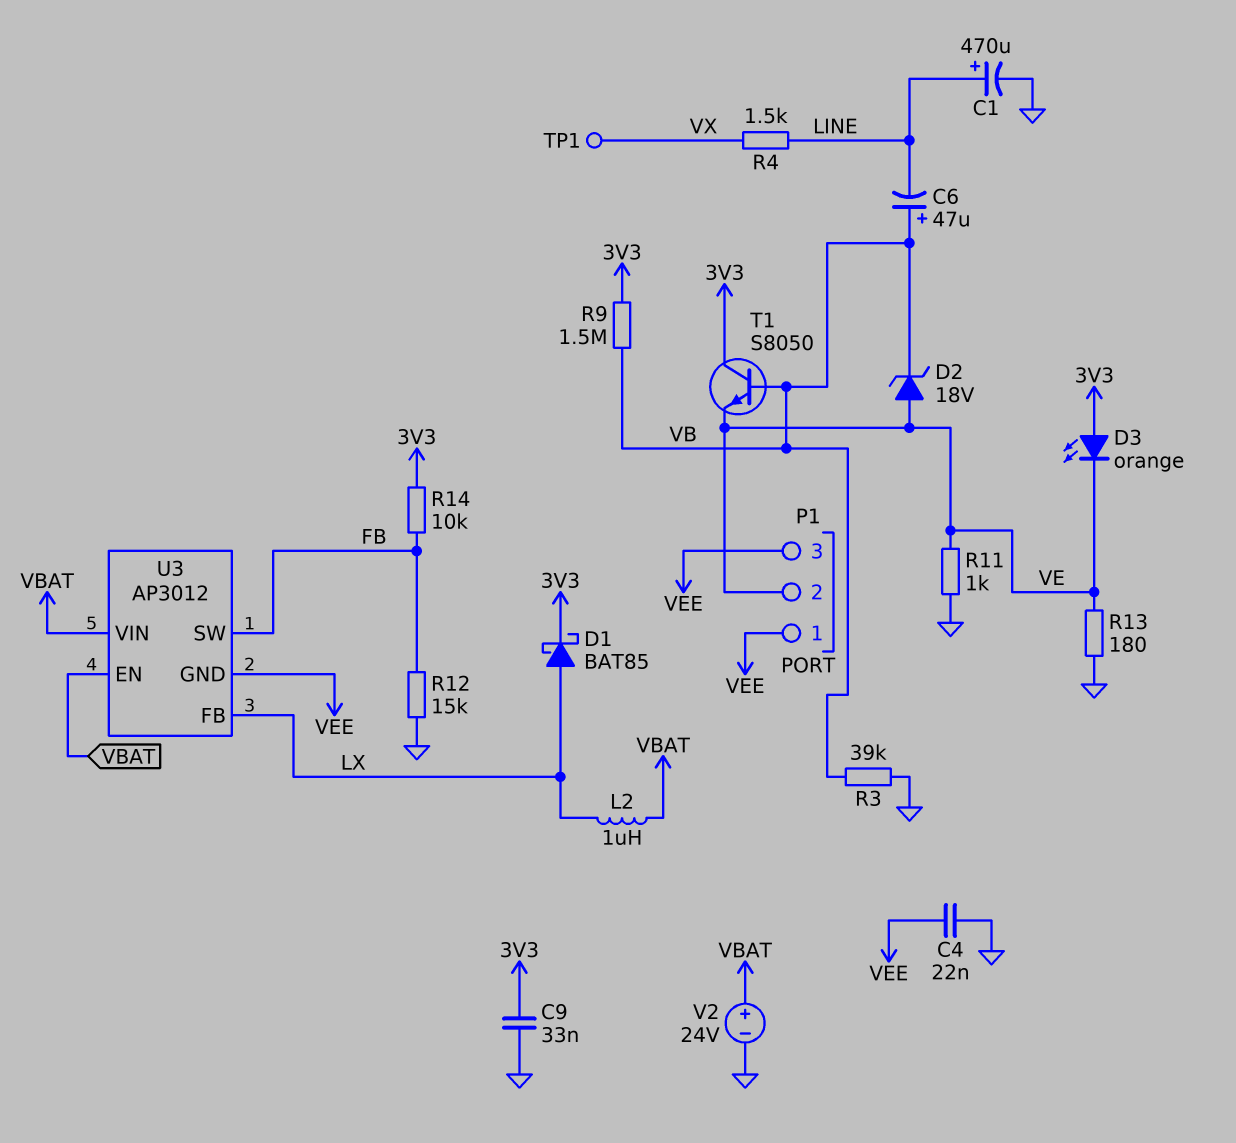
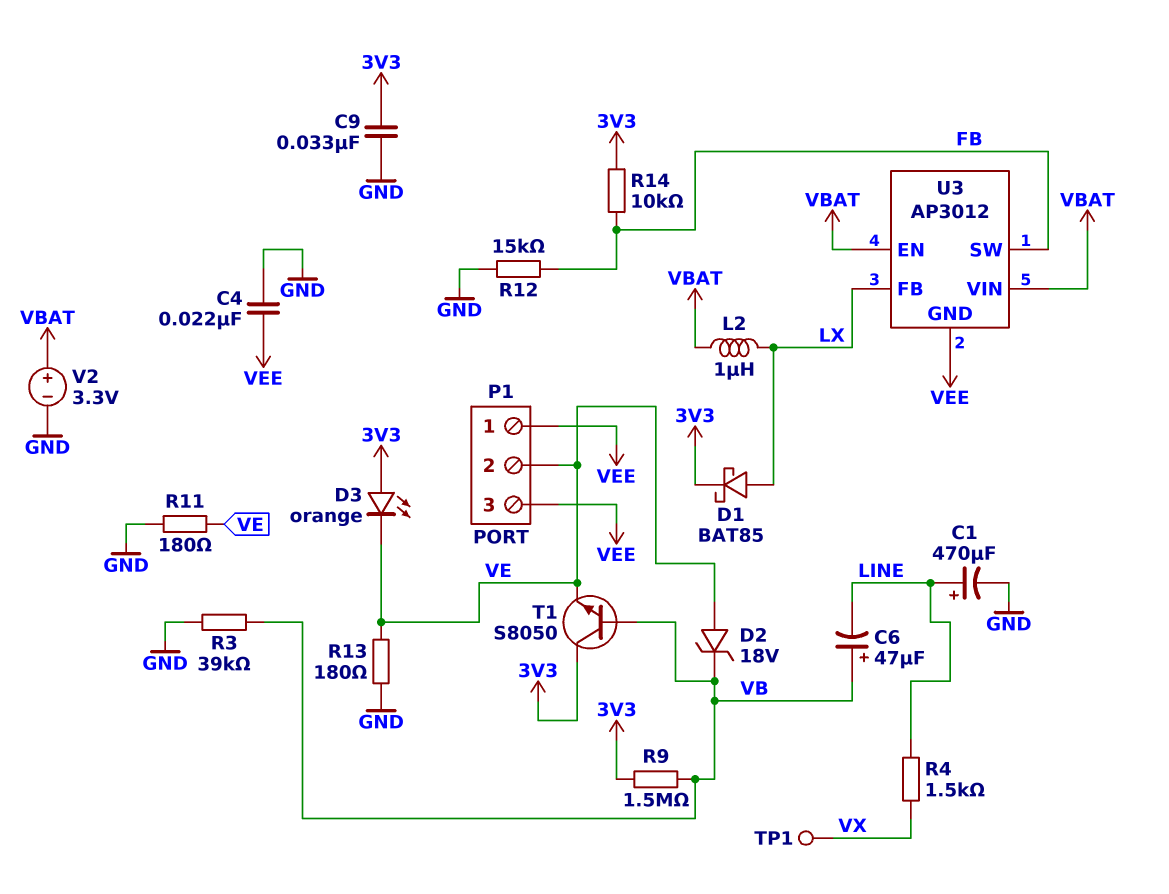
R11: 1k (GND, VE) -> 180 (GND, VE)
V2: 24V (plus VBAT, minus GND) -> 3.3V (plus VBAT, minus GND)

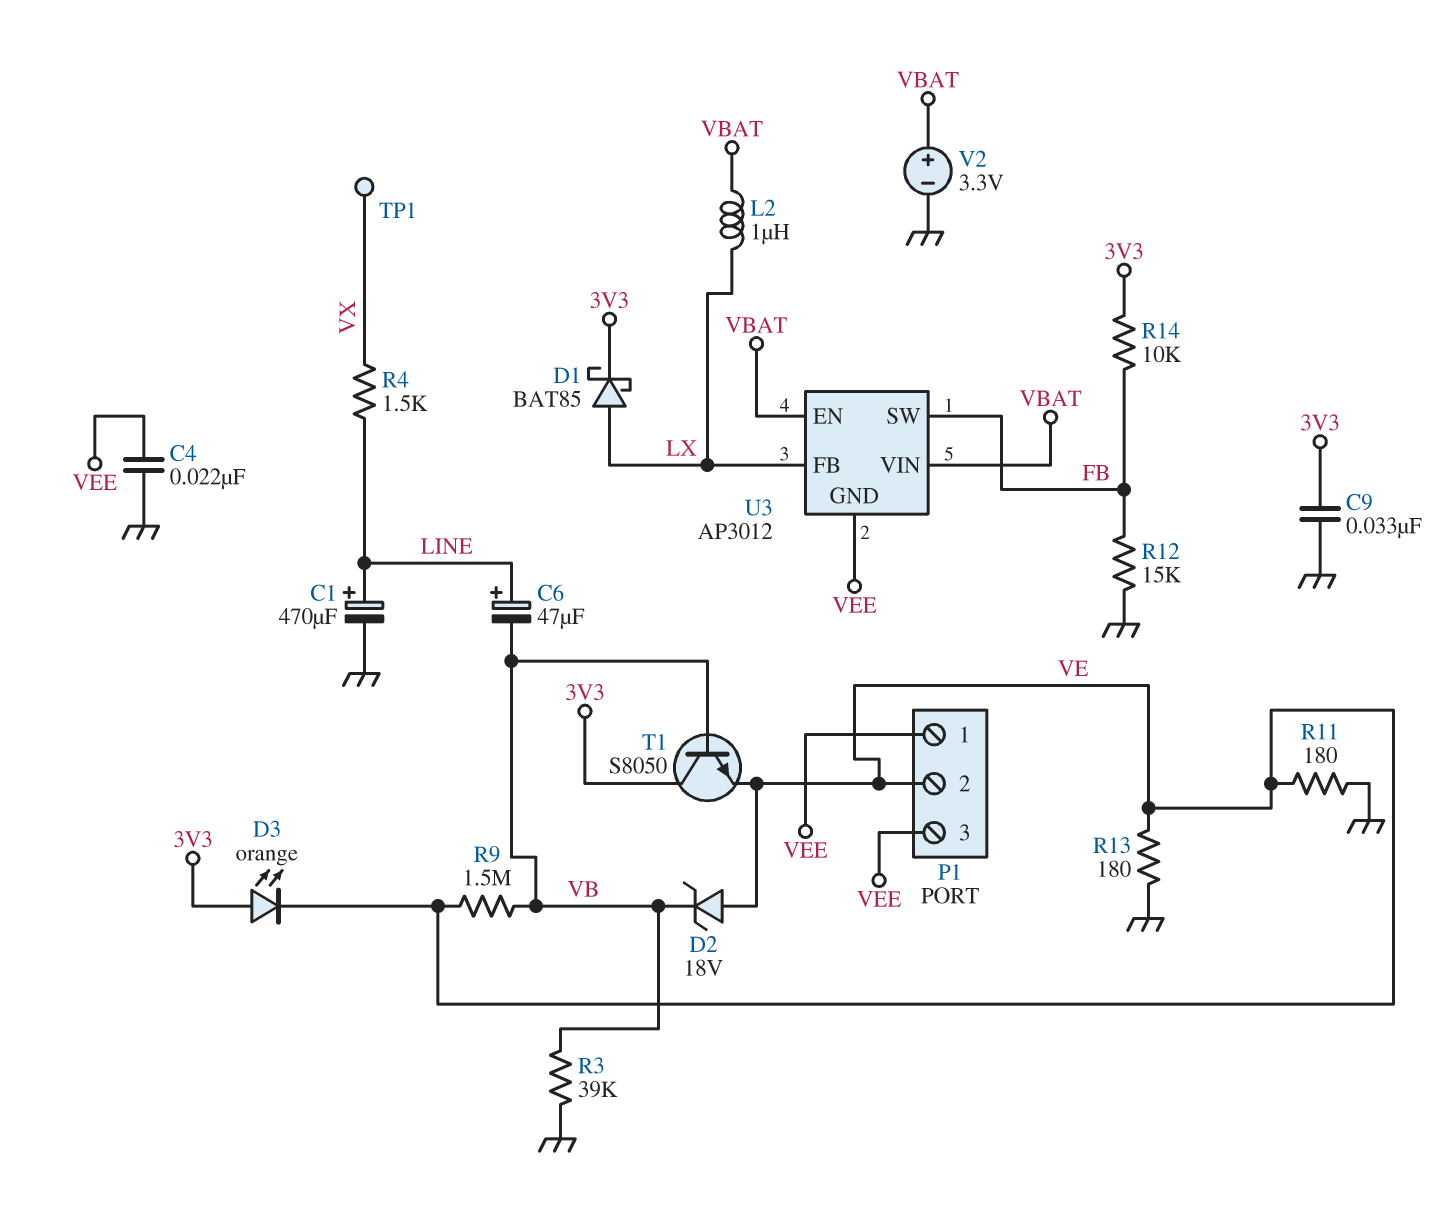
C6: 47uF (plus VB, minus LINE) -> 47uF (plus LINE, minus VB)
R9: 1.5M (3V3, VB) -> 1.5M (VB, VE)

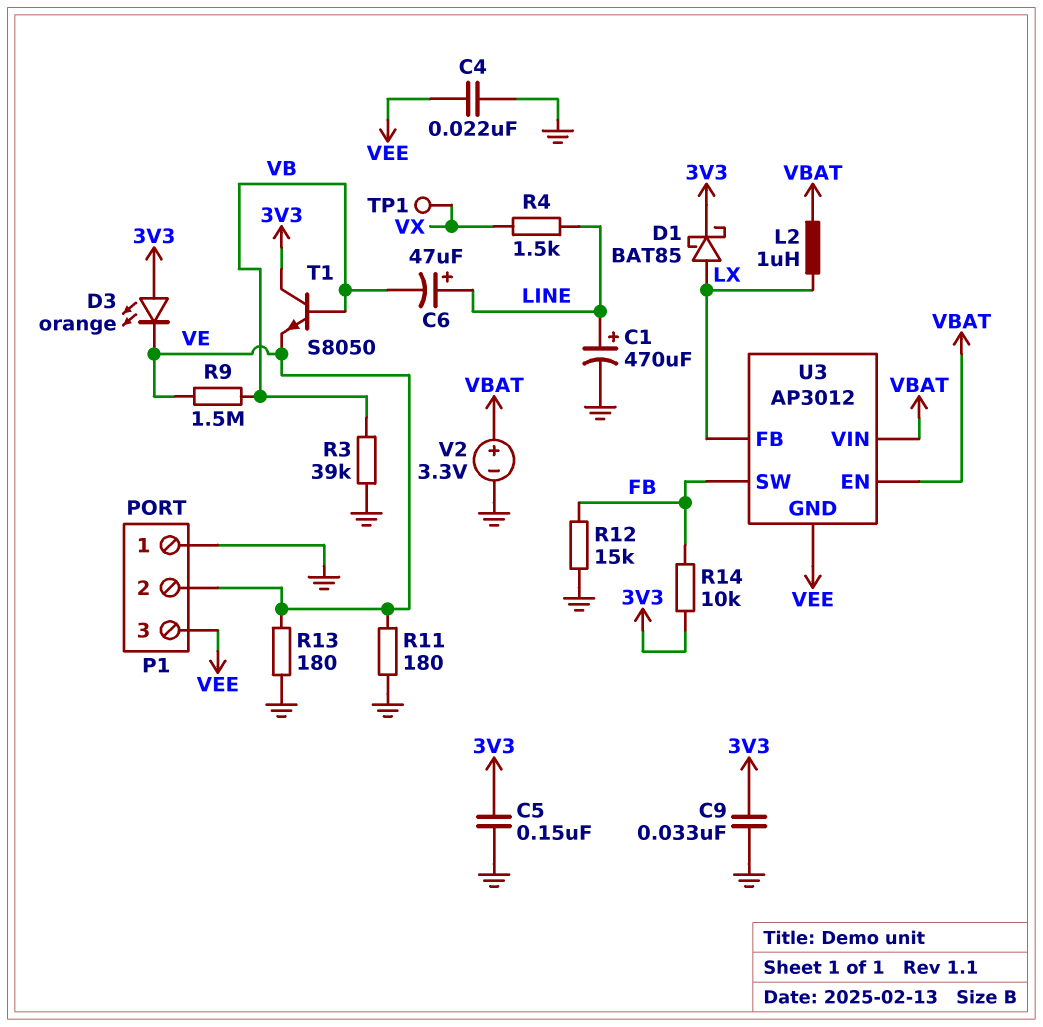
C5: none -> 150nF (3V3, GND)
D2: zener 18V (A VE, K VB) -> none
P1 pin 1: VEE -> GND

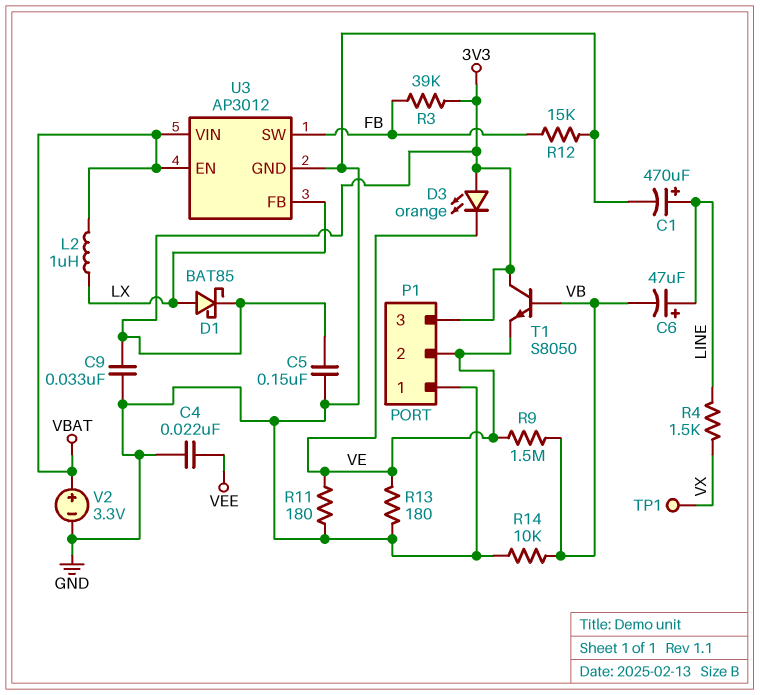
P1 pin 3: VEE -> 3V3
R3: 39k (GND, VB) -> 39k (3V3, FB)
R14: 10k (3V3, FB) -> 10k (GND, VB)
U3 pin GND: VEE -> GND

